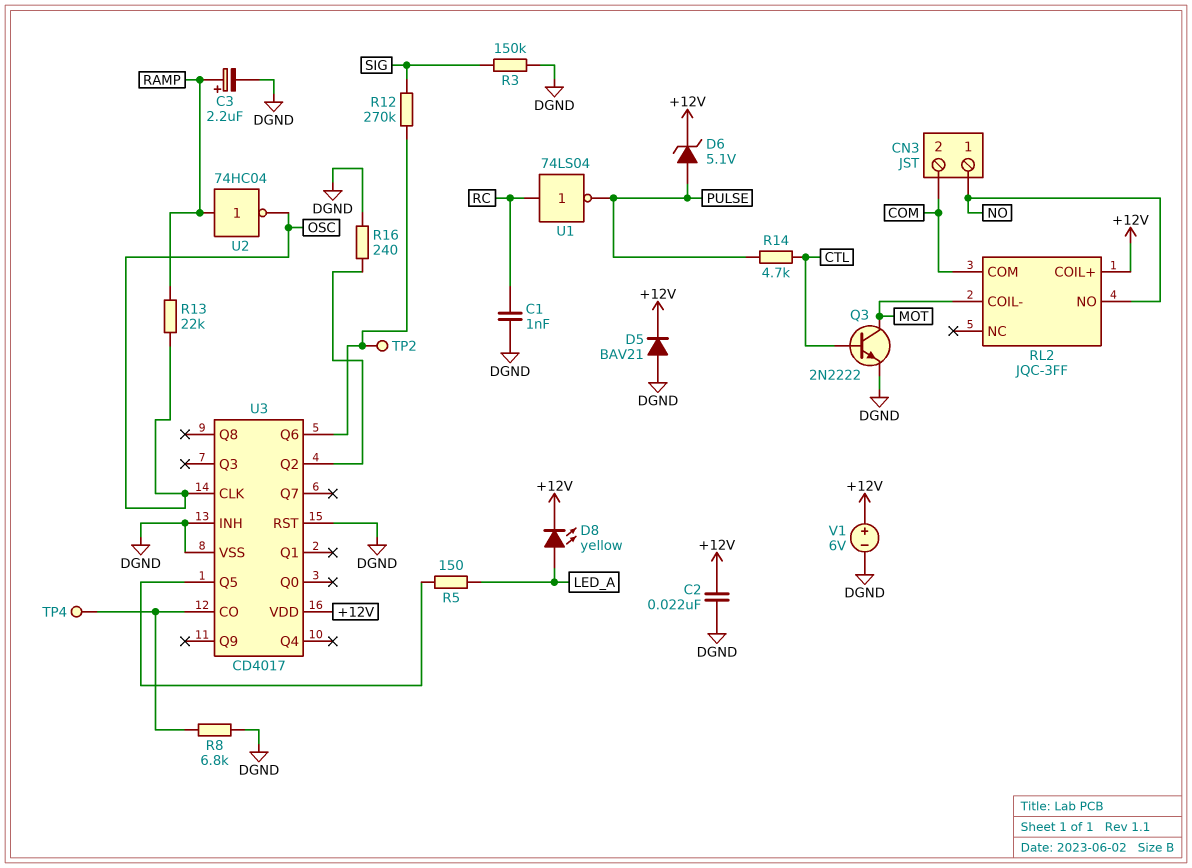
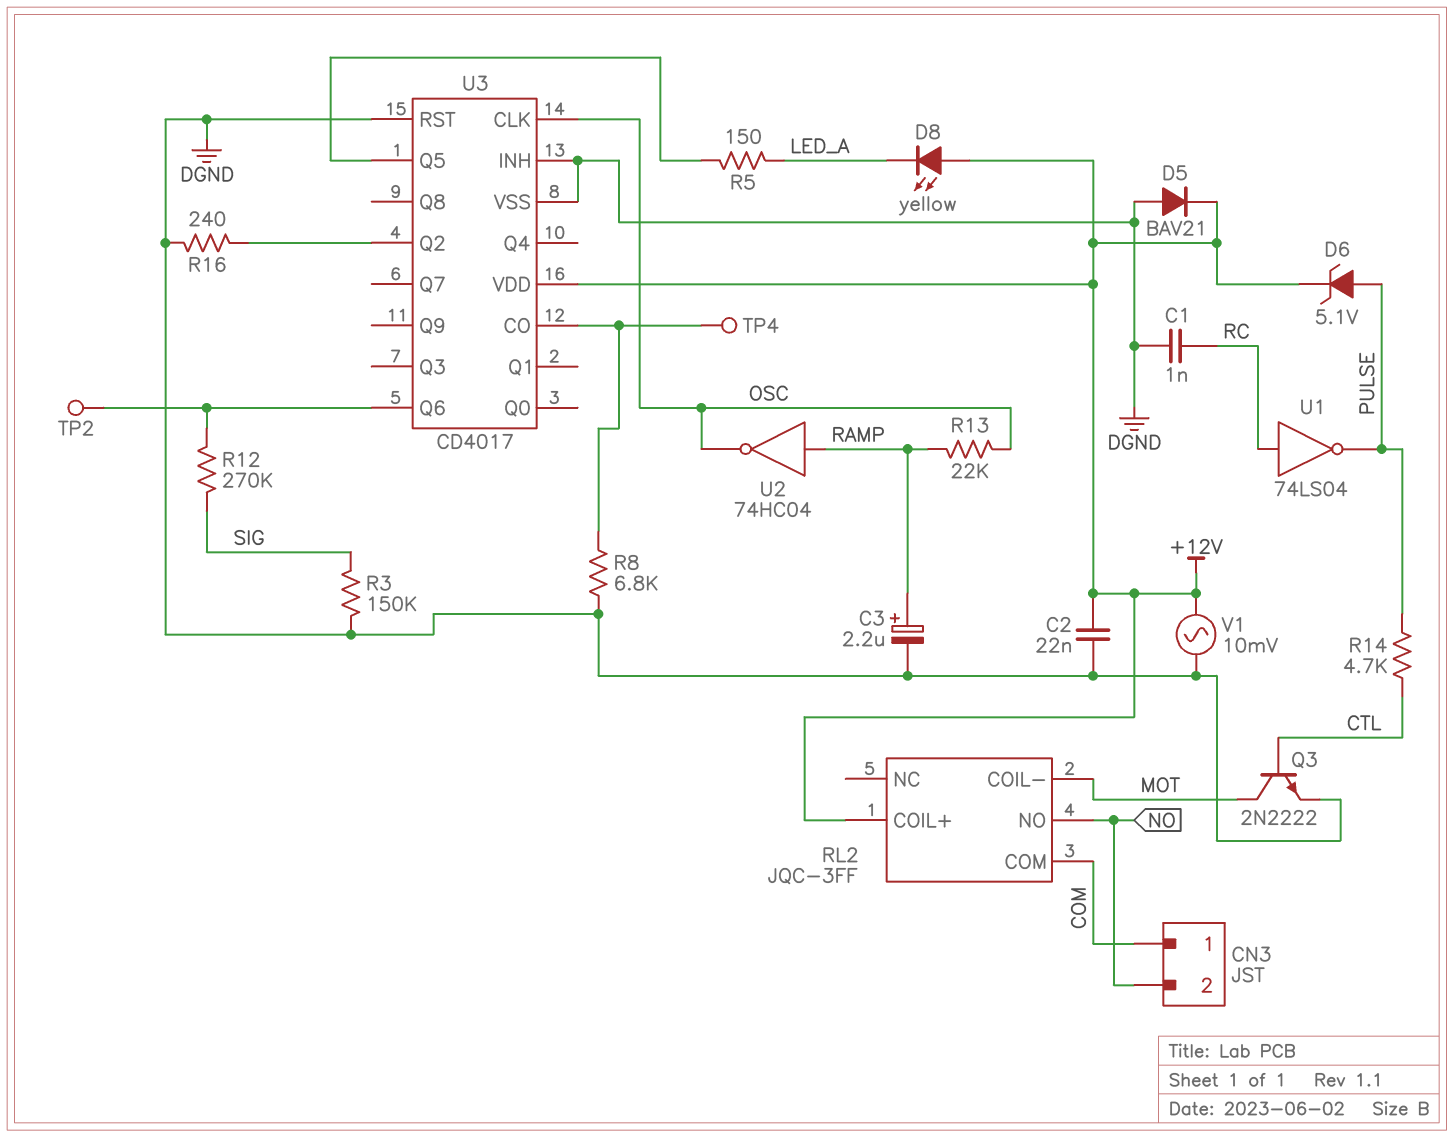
CN3 pin 1: NO -> COM
CN3 pin 2: COM -> NO
D8: LED yellow (A LED_A, K +12V) -> LED yellow (A +12V, K LED_A)
V1: 6V (plus +12V, minus DGND) -> AC 10mV (+12V, DGND)

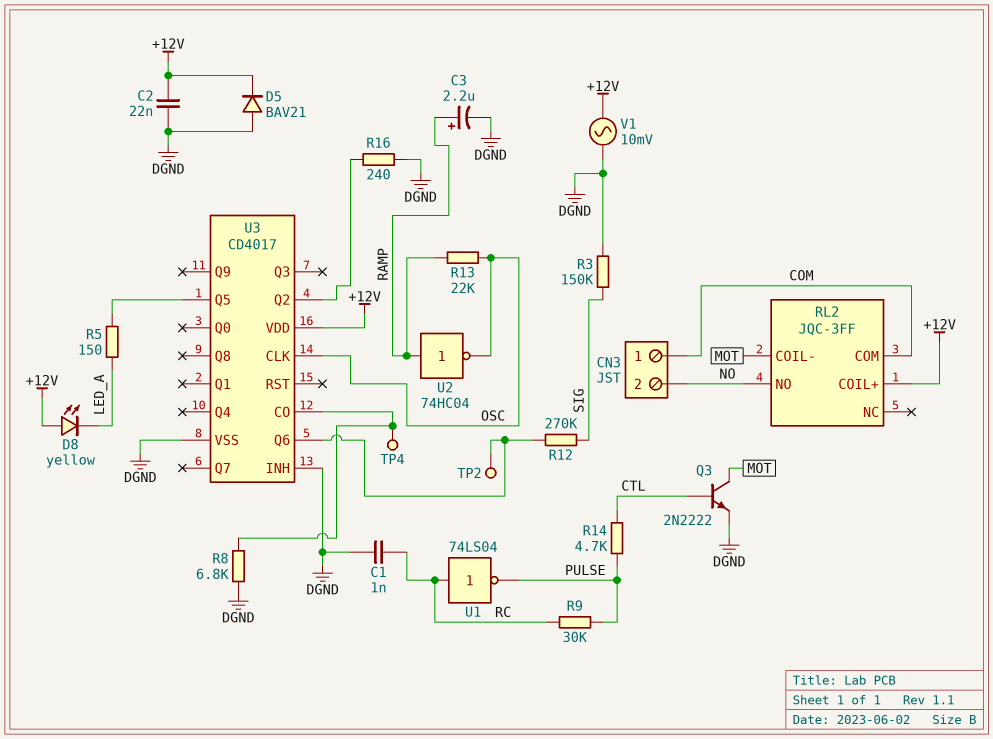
D6: zener 5.1V (A PULSE, K +12V) -> none
R9: none -> 30k (PULSE, RC)
U3 pin RST: DGND -> none

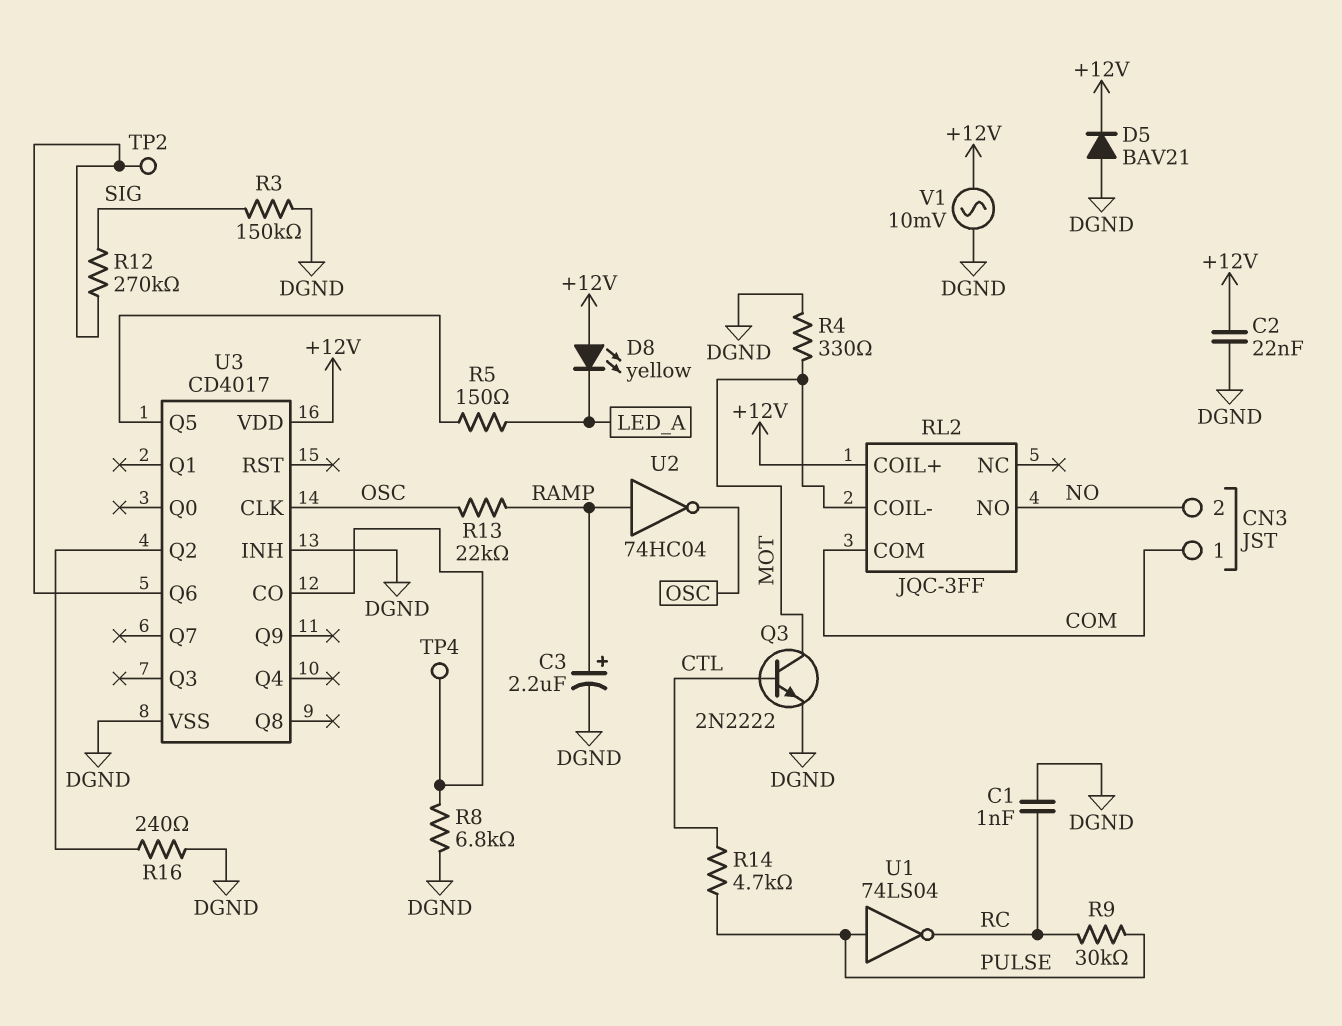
R4: none -> 330 (DGND, MOT)
U1: NOT 74LS04 (in RC, out PULSE) -> NOT 74LS04 (in PULSE, out RC)

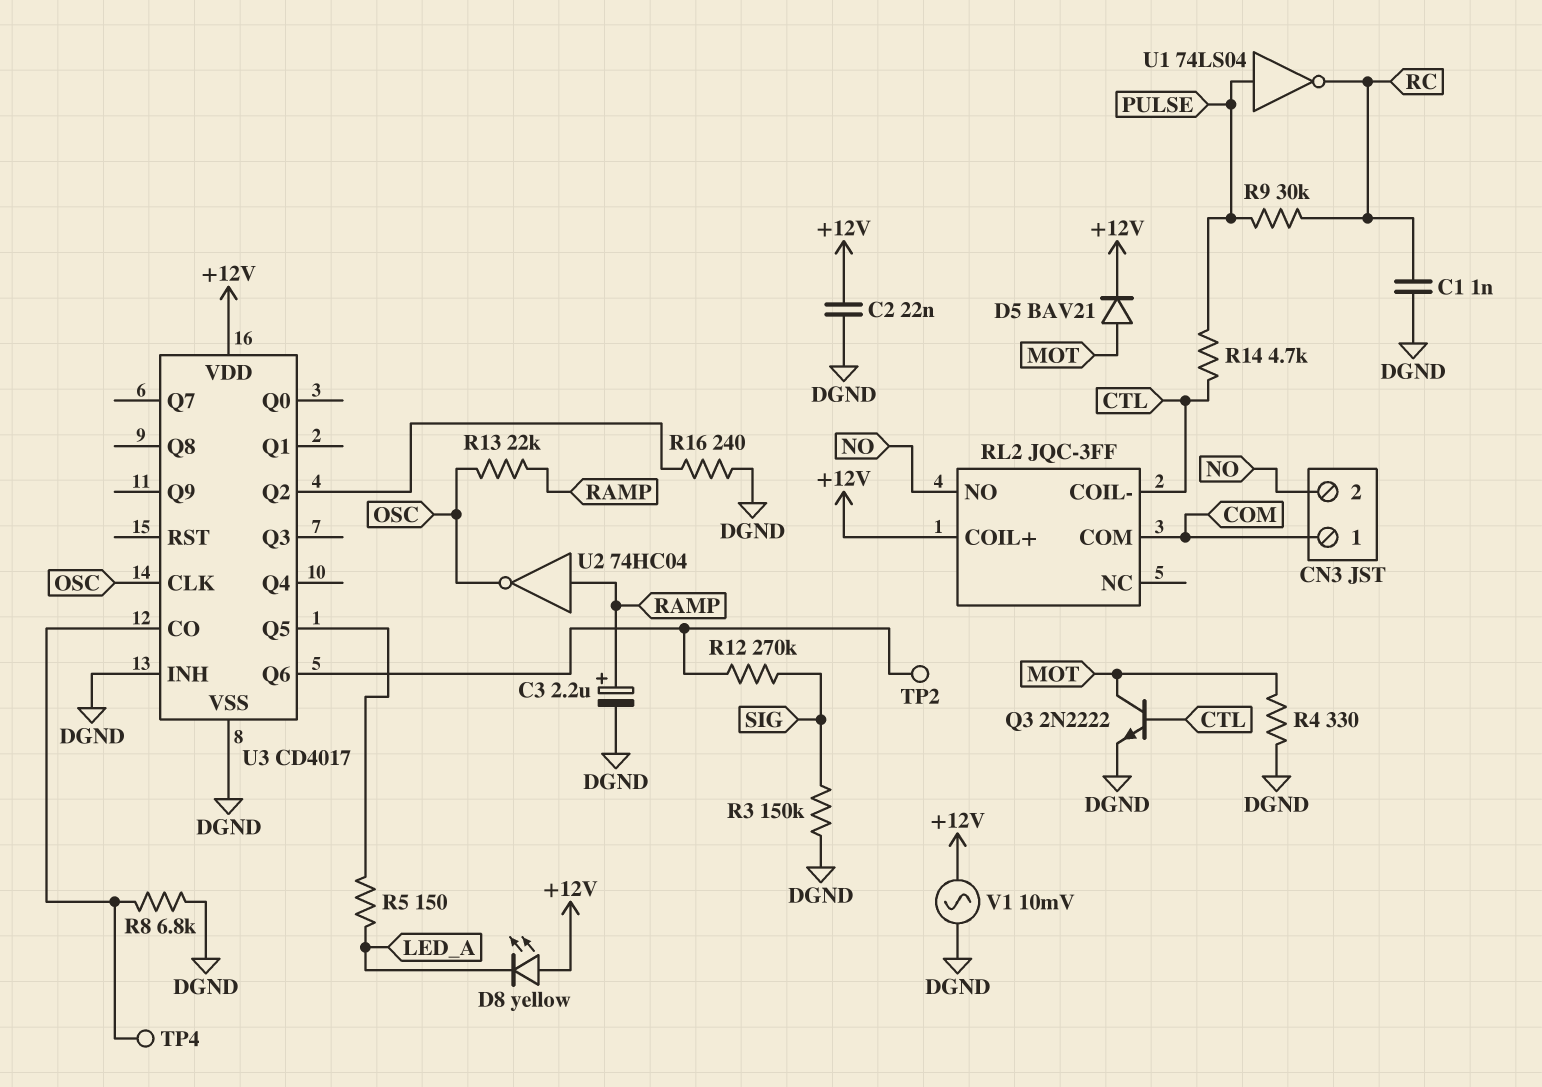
D5: diode BAV21 (A DGND, K +12V) -> diode BAV21 (A MOT, K +12V)
RL2 pin COIL-: MOT -> CTL

